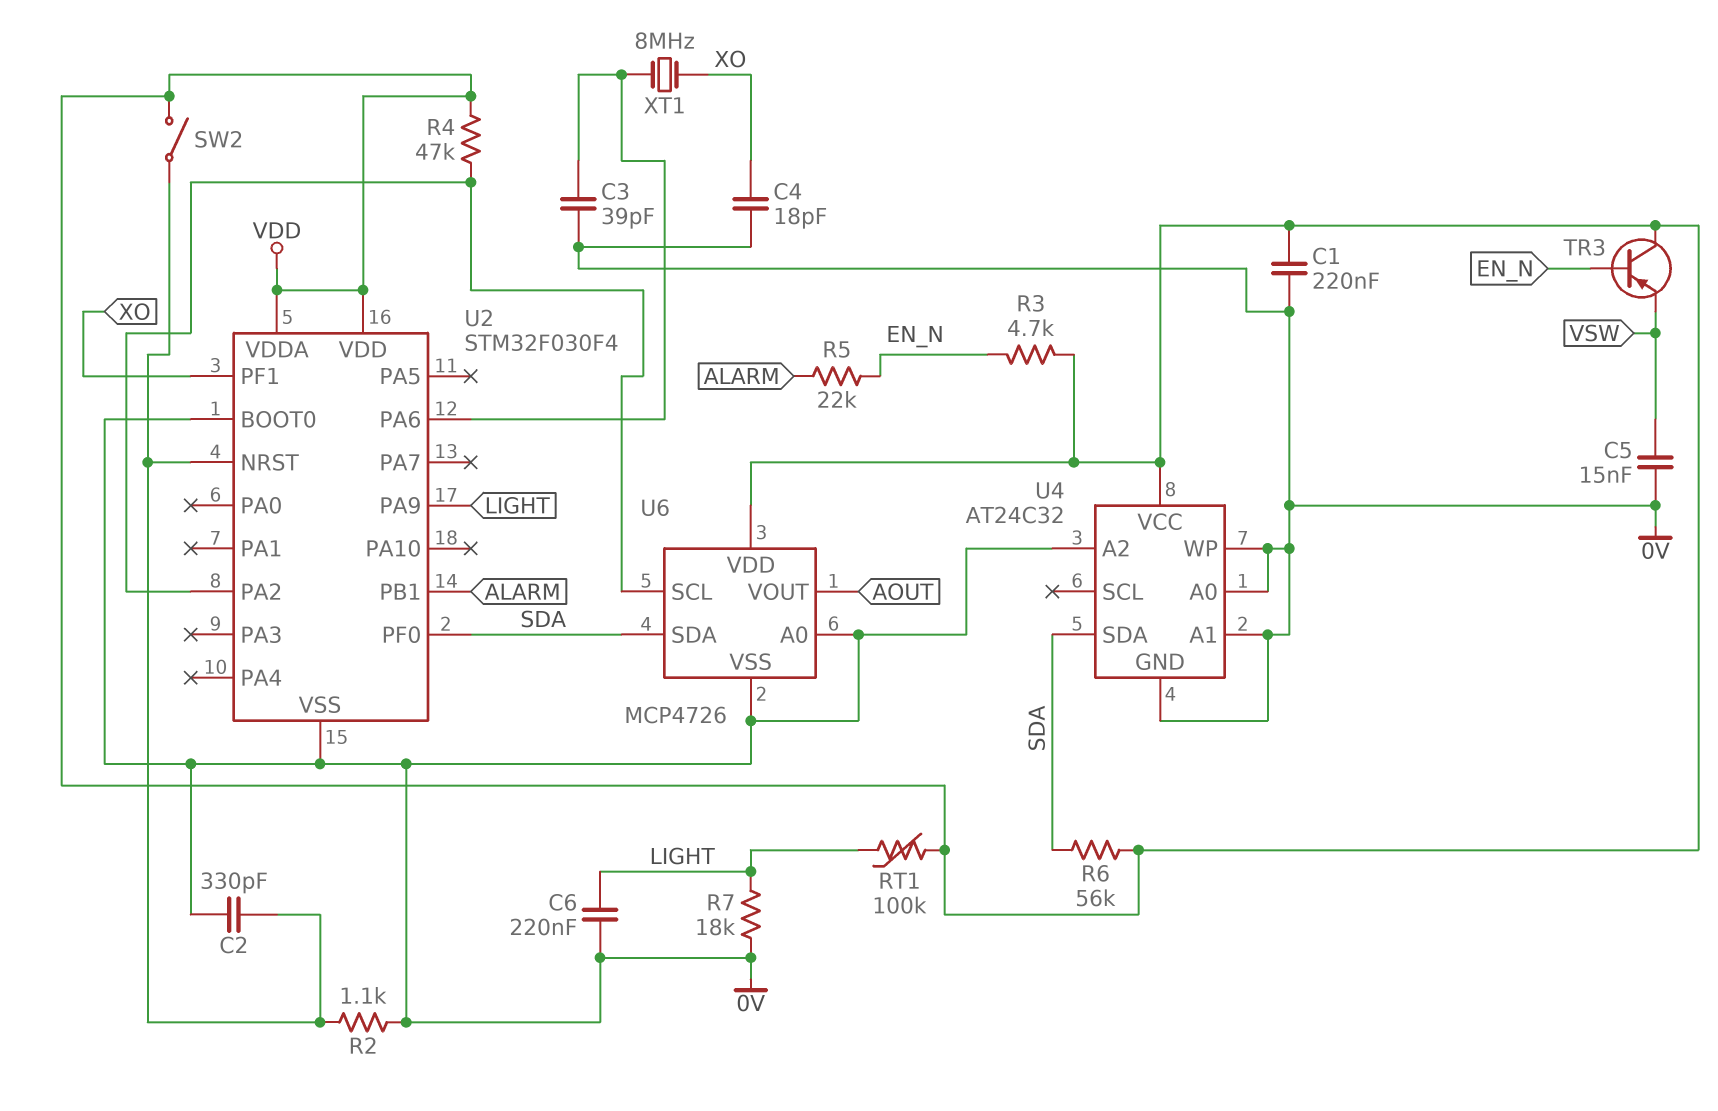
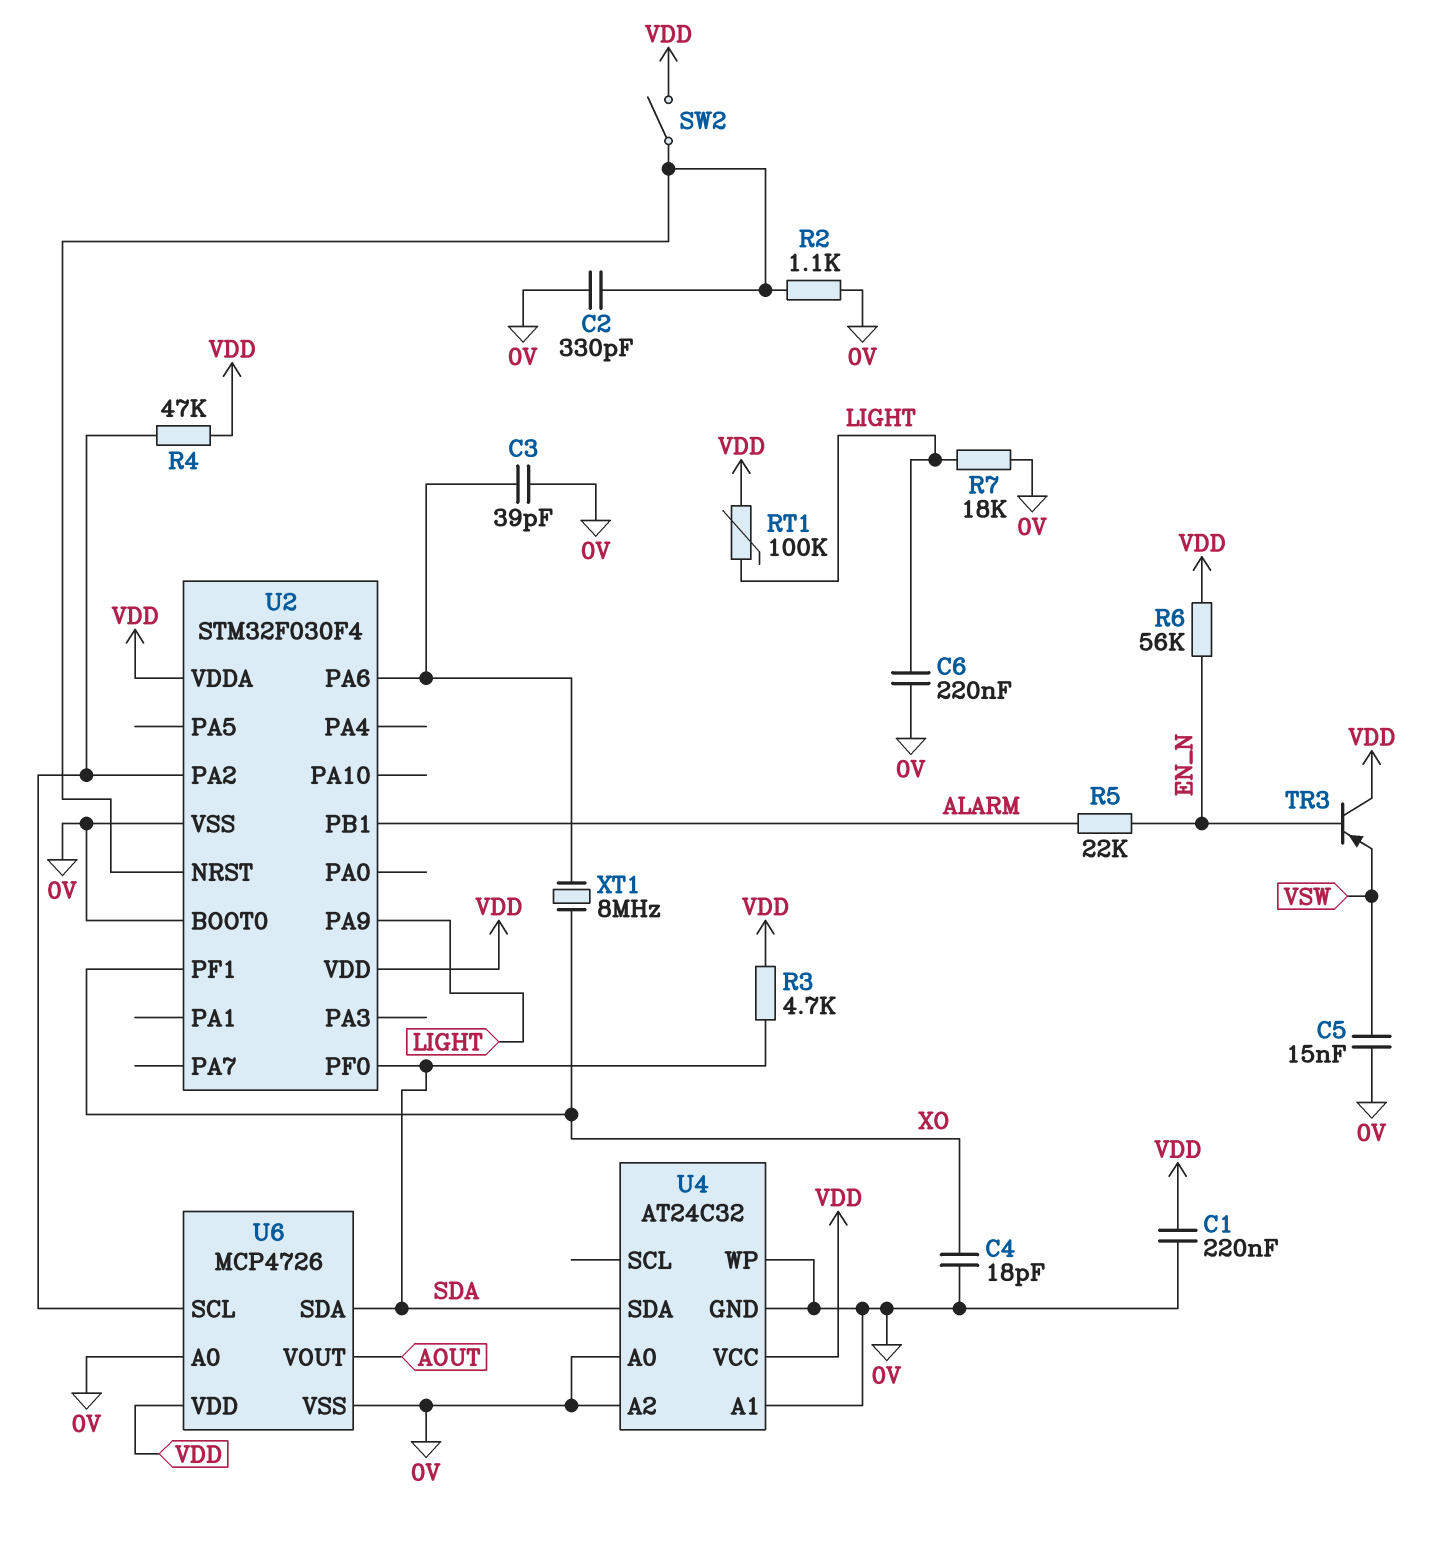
R3: 4.7k (EN_N, VDD) -> 4.7k (SDA, VDD)
R6: 56k (SDA, VDD) -> 56k (EN_N, VDD)

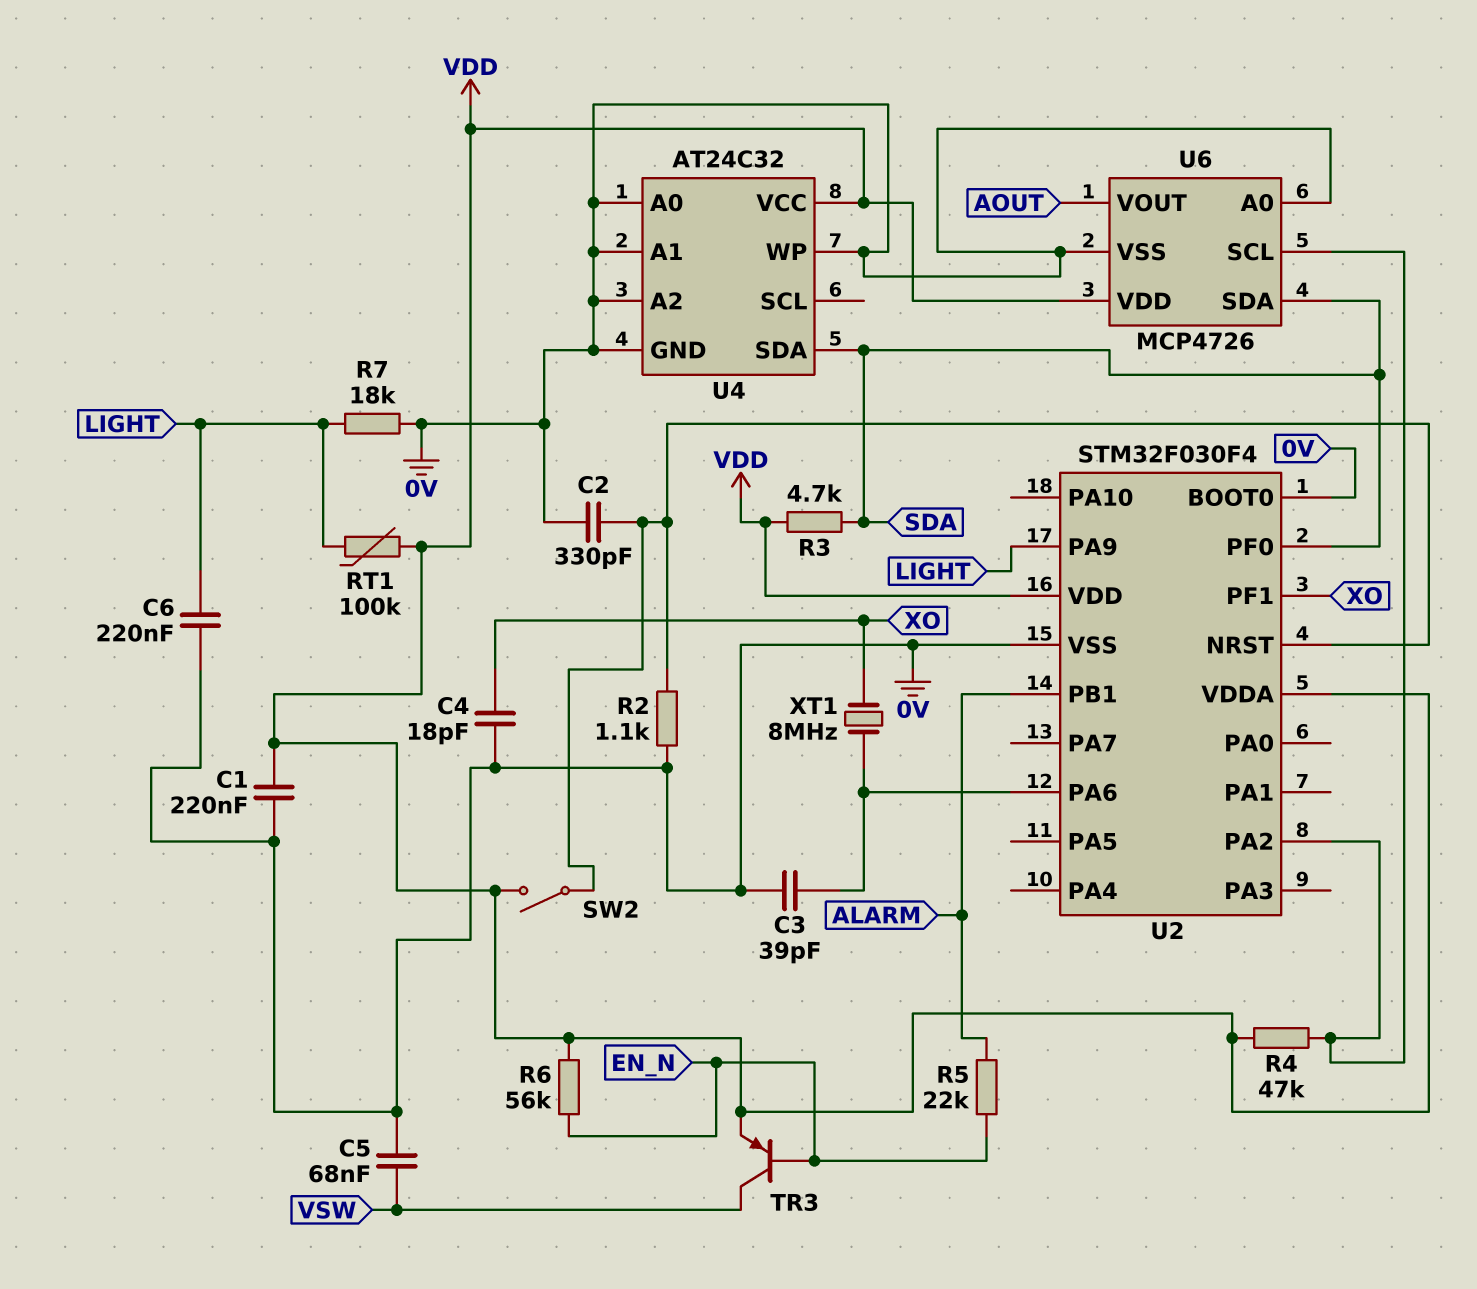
C5: 15nF (0V, VSW) -> 68nF (0V, VSW)
TR3: PNP (B EN_N, C VDD, E VSW) -> PNP (B EN_N, C VSW, E VDD)

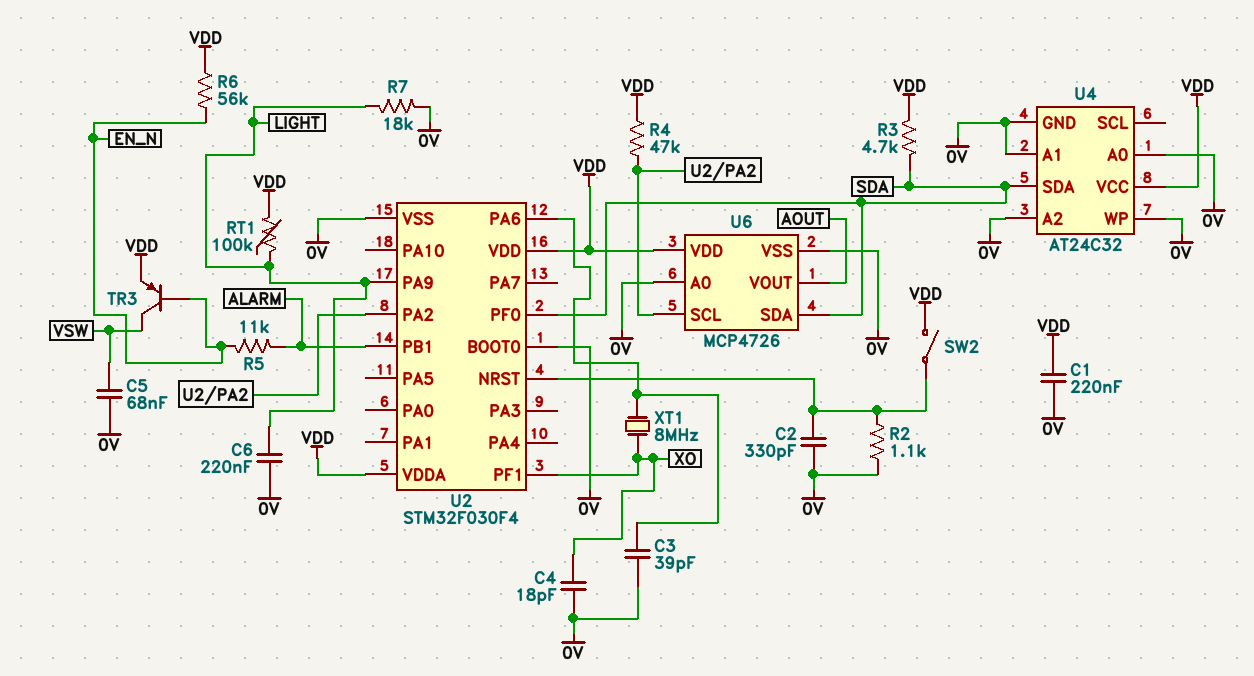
R5: 22k (ALARM, EN_N) -> 11k (ALARM, EN_N)

